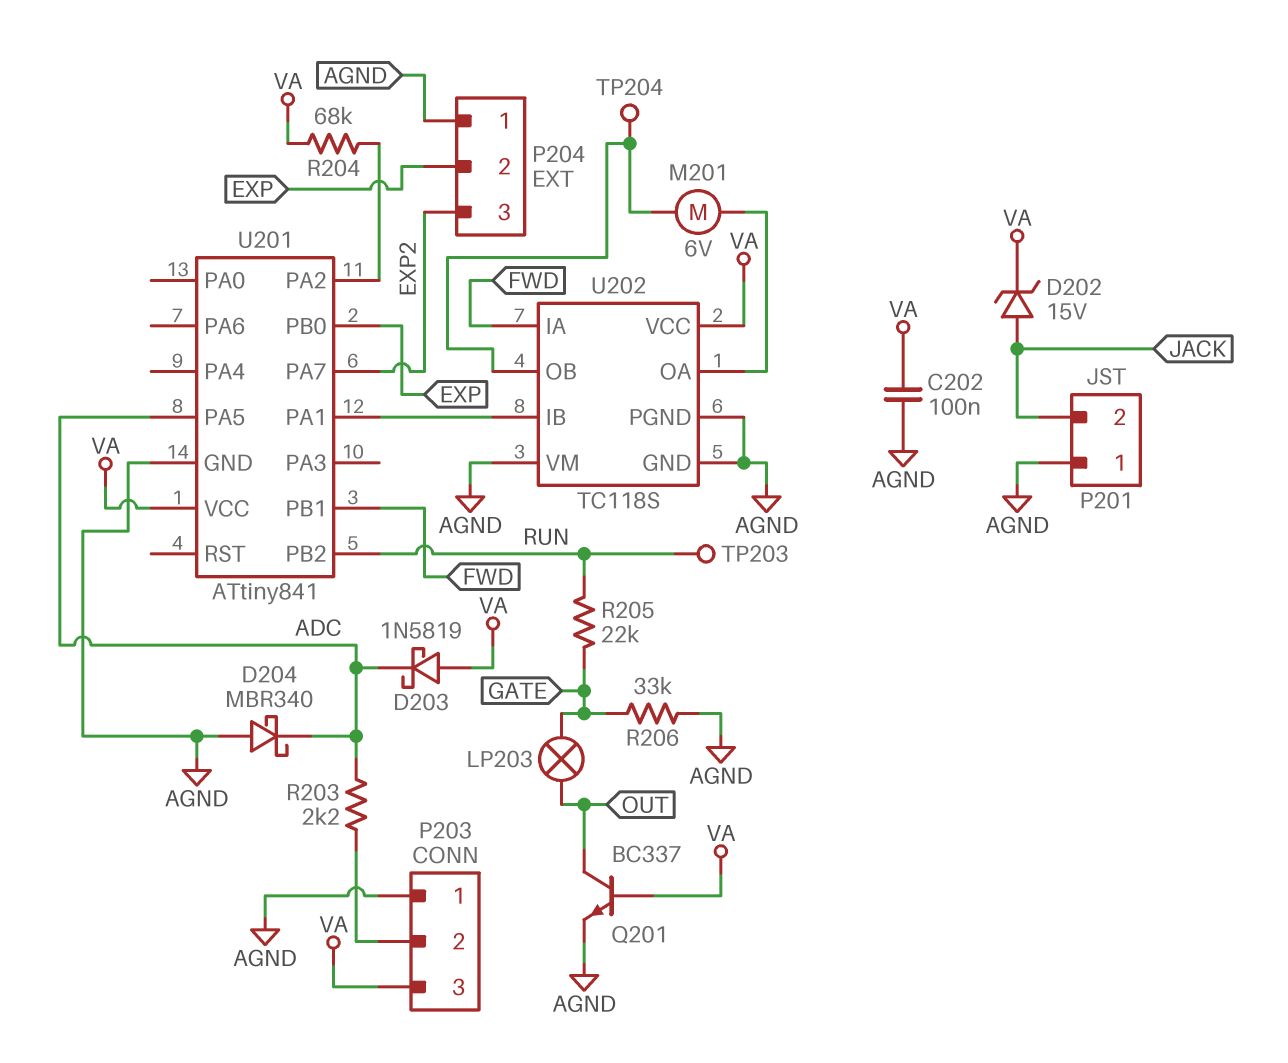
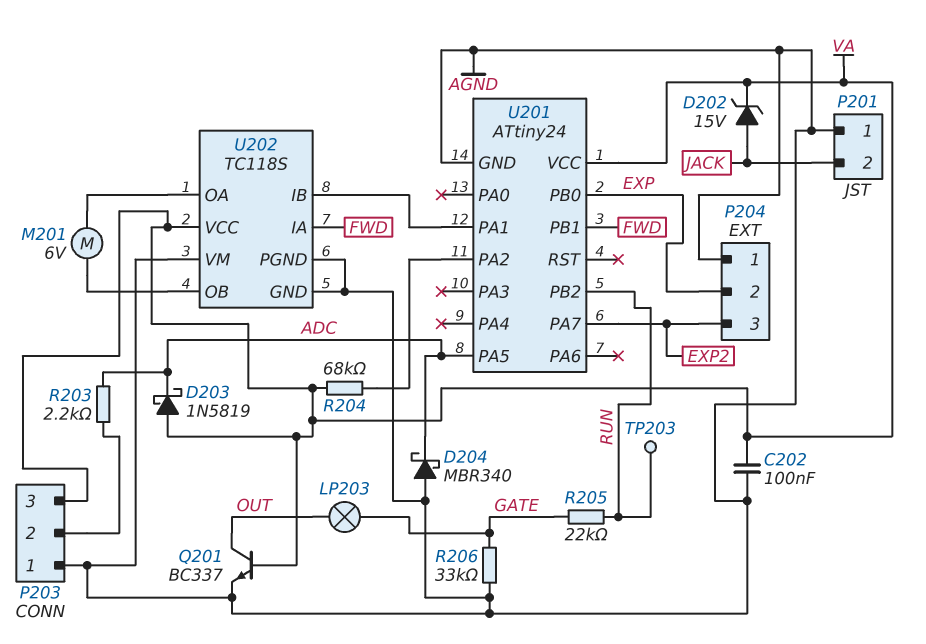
TP204: test point (U202/OB) -> none
U201: ATtiny841 -> ATtiny24

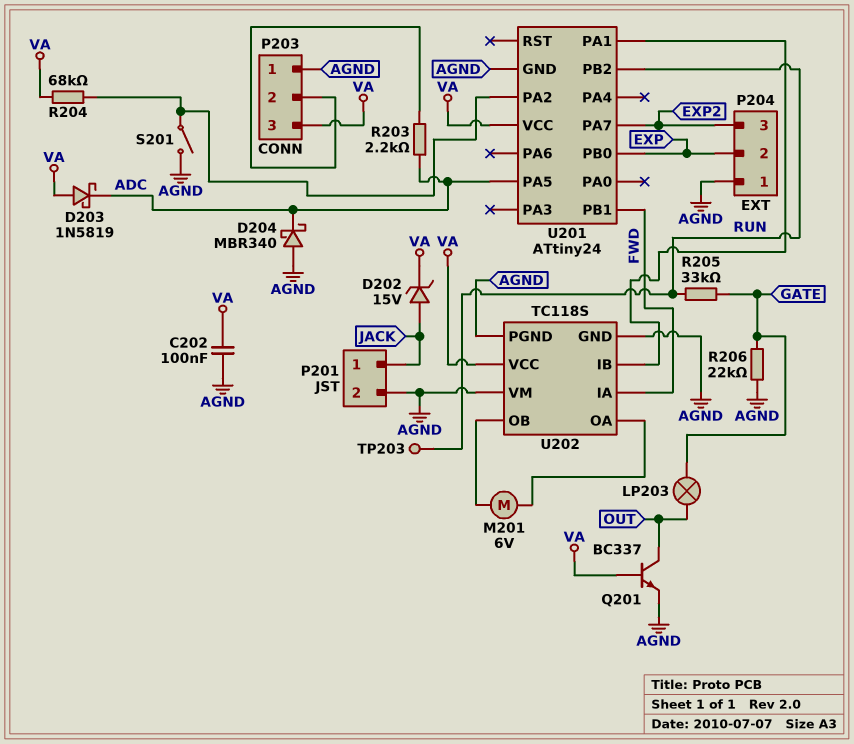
P201 pin 1: AGND -> JACK
P201 pin 2: JACK -> AGND
R205: 22k (GATE, RUN) -> 33k (GATE, RUN)
R206: 33k (AGND, GATE) -> 22k (AGND, GATE)
S201: none -> switch (AGND, U201/PA2)

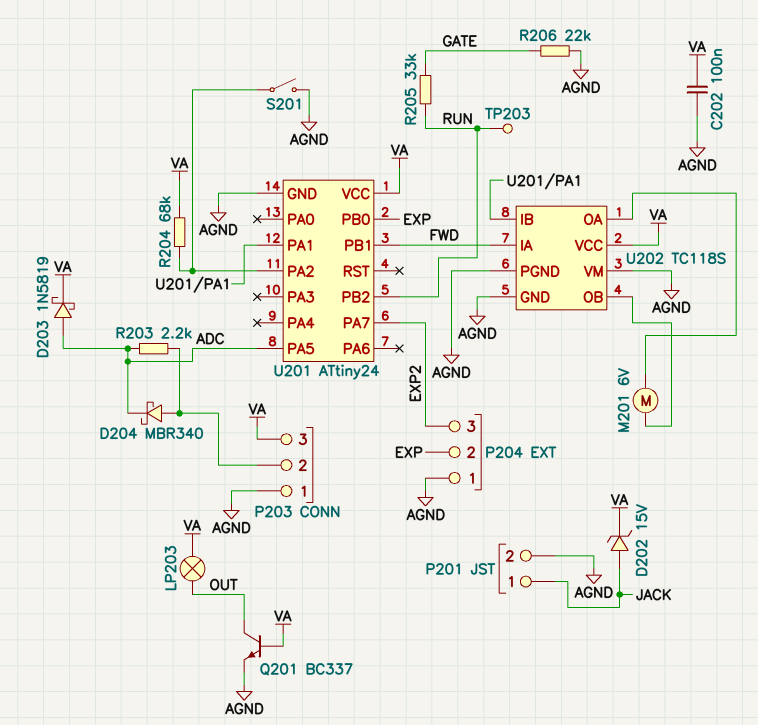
D203: schottky 1N5819 (A VA, K ADC) -> schottky 1N5819 (A ADC, K VA)
D204: schottky MBR340 (A AGND, K ADC) -> schottky MBR340 (A P203/2, K ADC)
LP203: lamp (GATE, OUT) -> lamp (OUT, VA)

